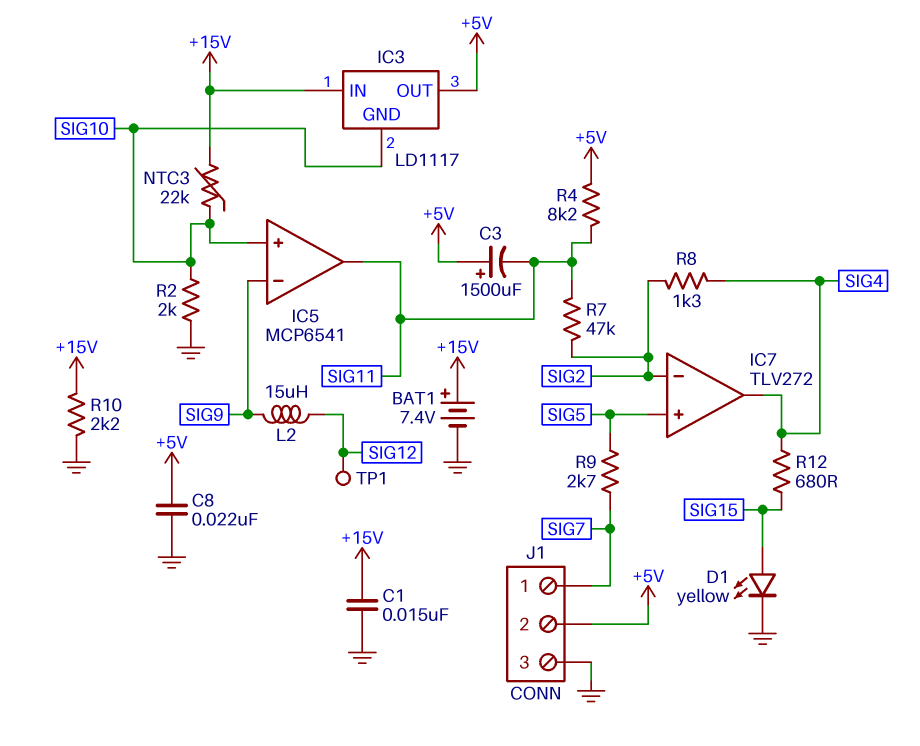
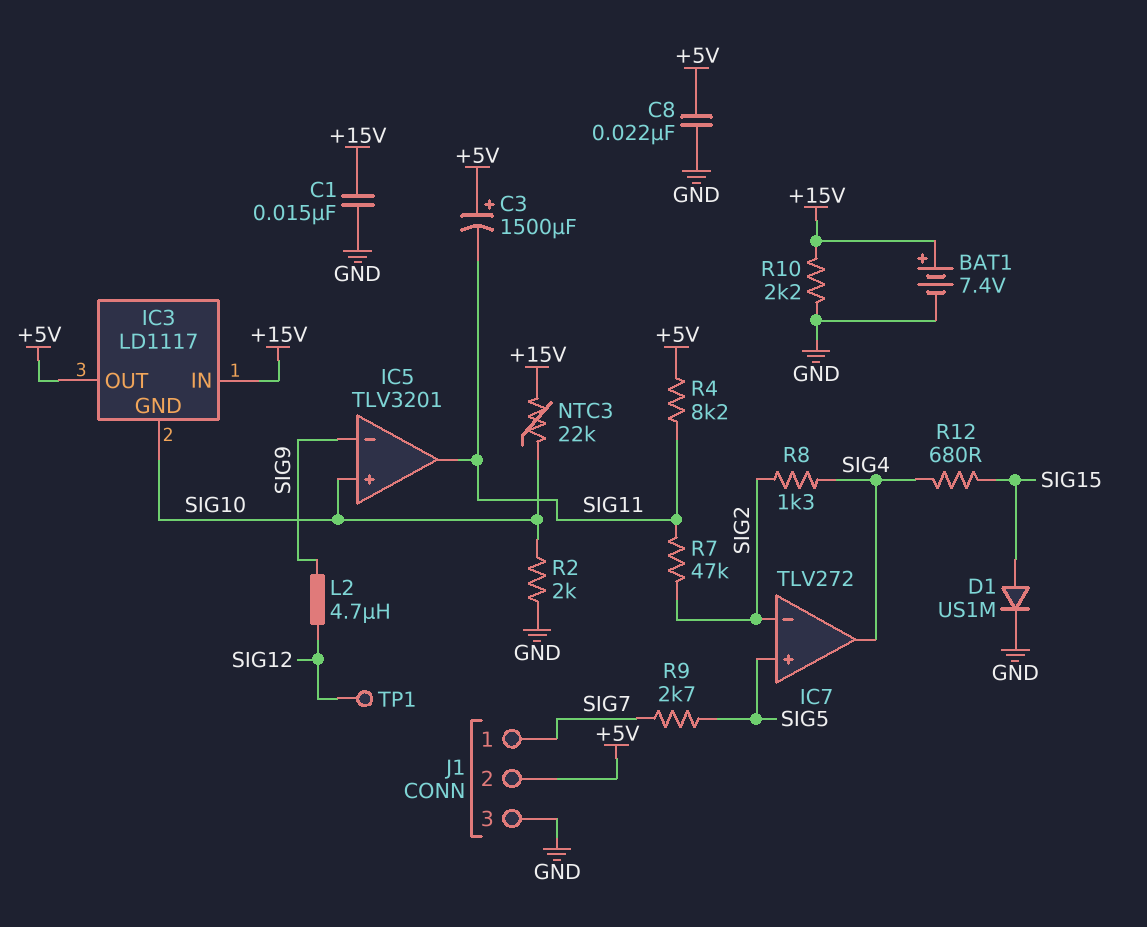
D1: LED yellow (A SIG15, K GND) -> diode US1M (A SIG15, K GND)
IC5: MCP6541 -> TLV3201
L2: 15uH (SIG9, SIG12) -> 4.7uH (SIG9, SIG12)

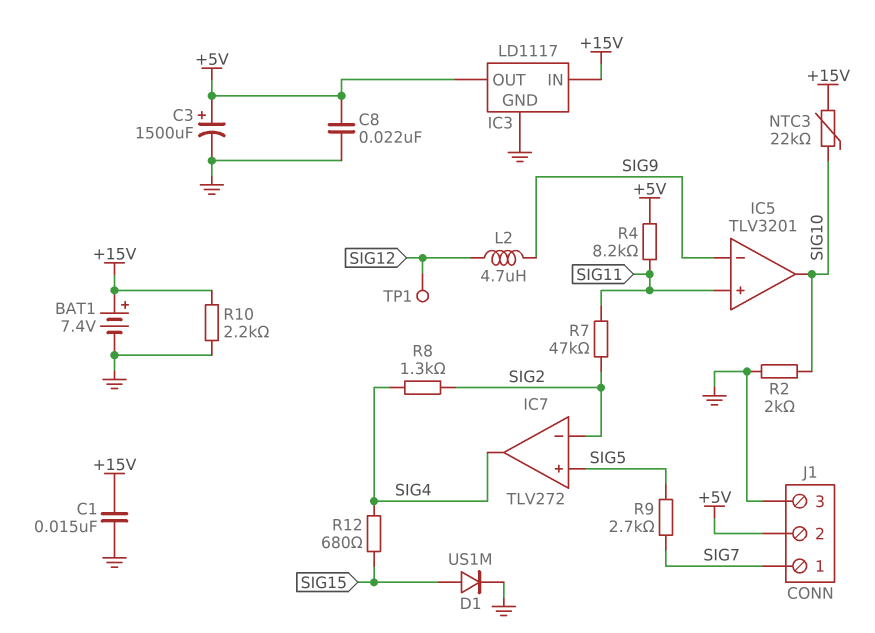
C3: 1500uF (plus +5V, minus SIG11) -> 1500uF (plus +5V, minus GND)
IC3 pin GND: SIG10 -> GND
IC5 pin in+: SIG10 -> SIG11
IC5 pin out: SIG11 -> SIG10

